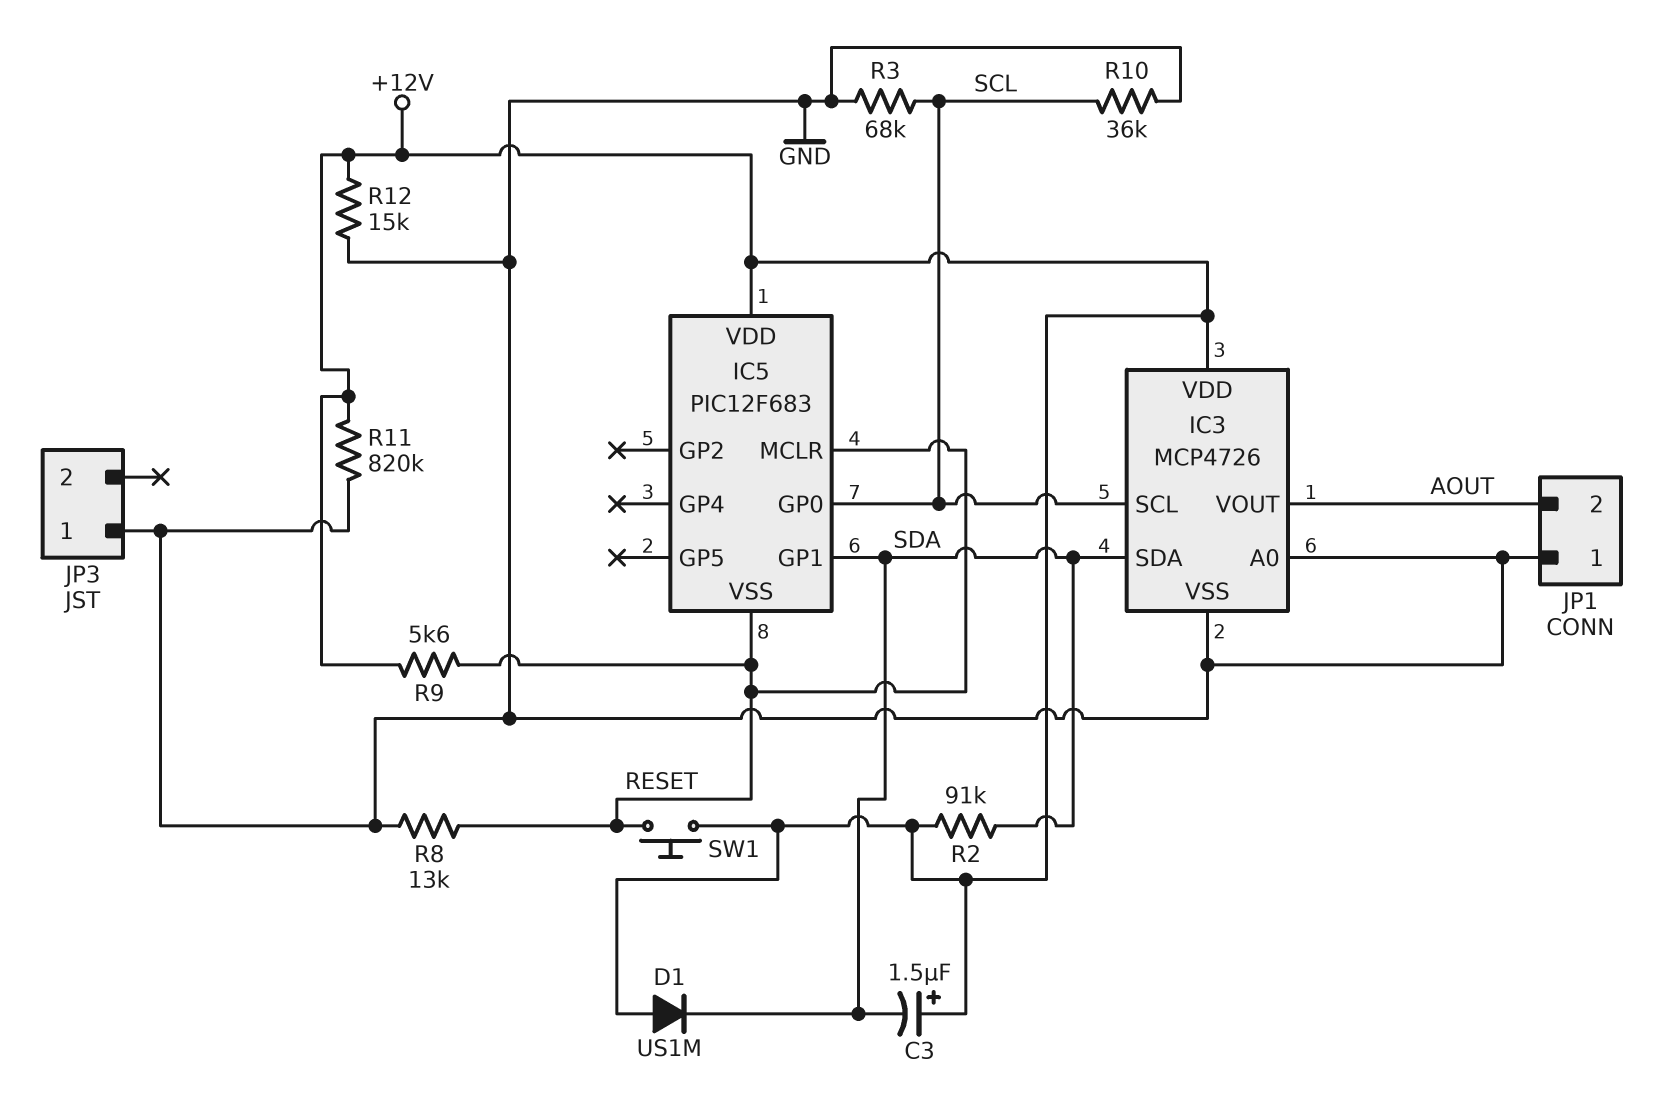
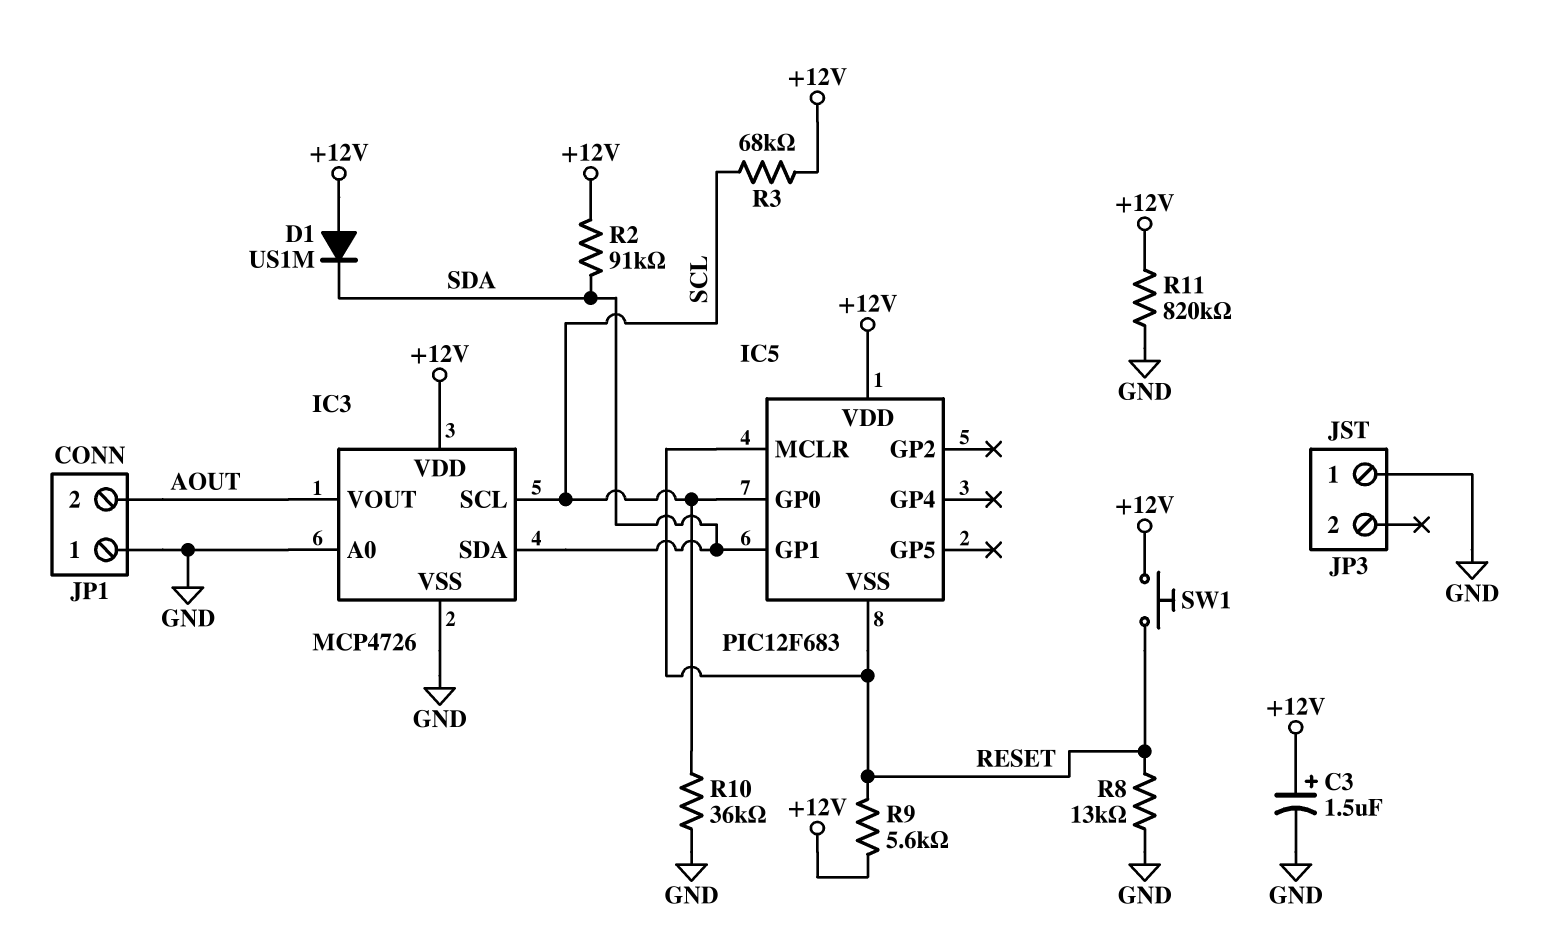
C3: 1.5uF (plus +12V, minus SDA) -> 1.5uF (plus +12V, minus GND)
R3: 68k (GND, SCL) -> 68k (+12V, SCL)
R12: 15k (+12V, GND) -> none

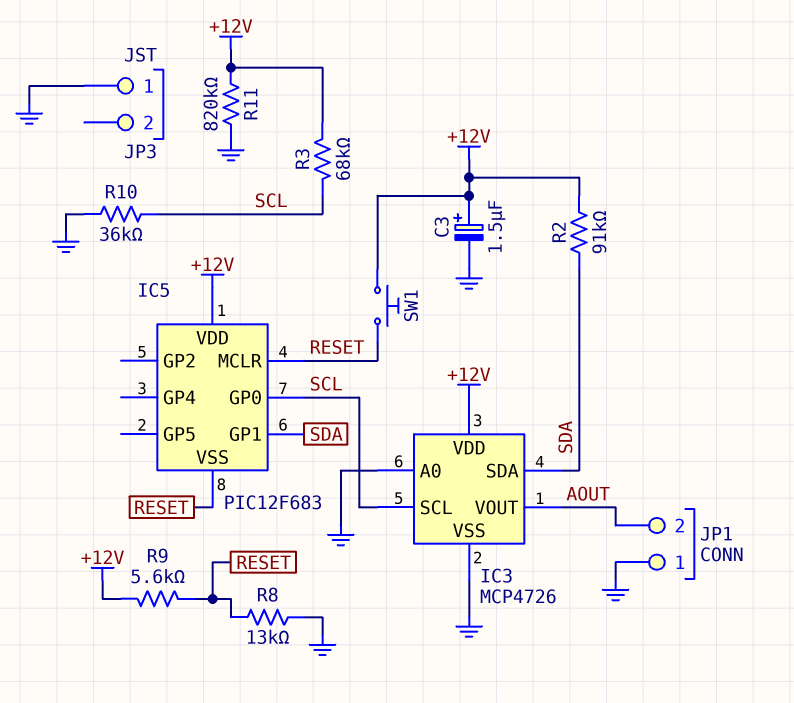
D1: diode US1M (A +12V, K SDA) -> none

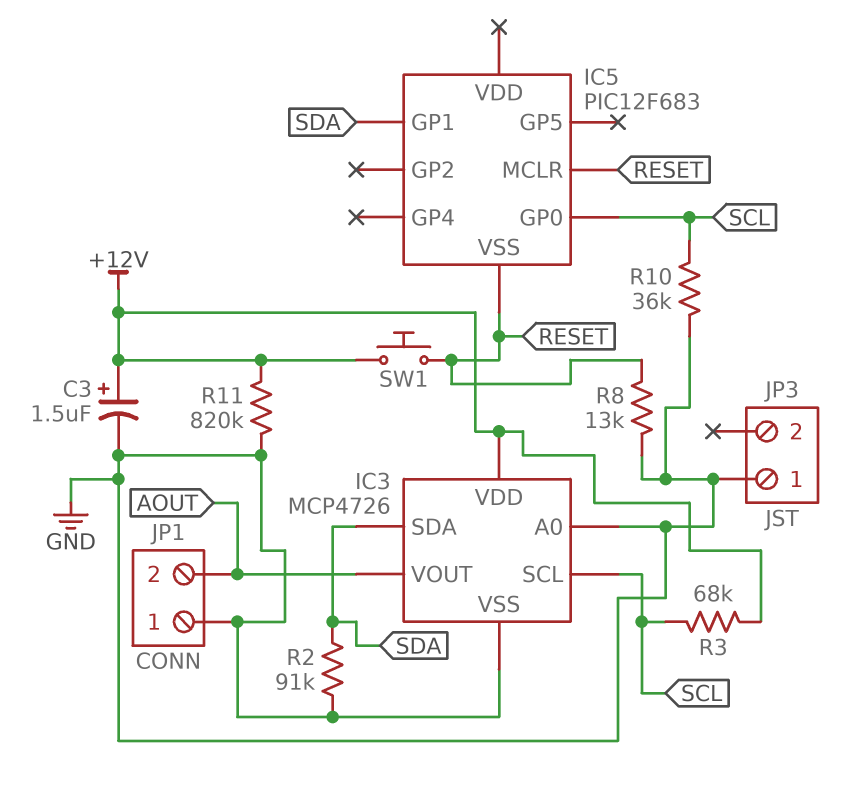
IC5 pin VDD: +12V -> none
R2: 91k (+12V, SDA) -> 91k (GND, SDA)
R9: 5.6k (+12V, RESET) -> none

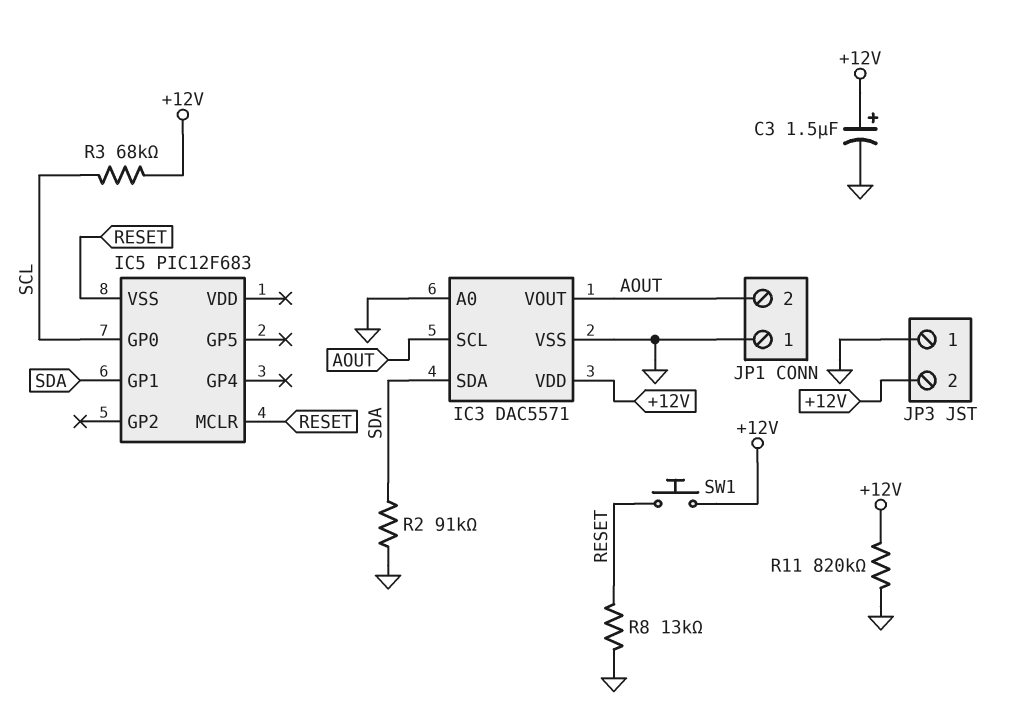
IC3: MCP4726 -> DAC5571
IC3 pin SCL: SCL -> AOUT
JP3 pin 2: none -> +12V
R10: 36k (GND, SCL) -> none

